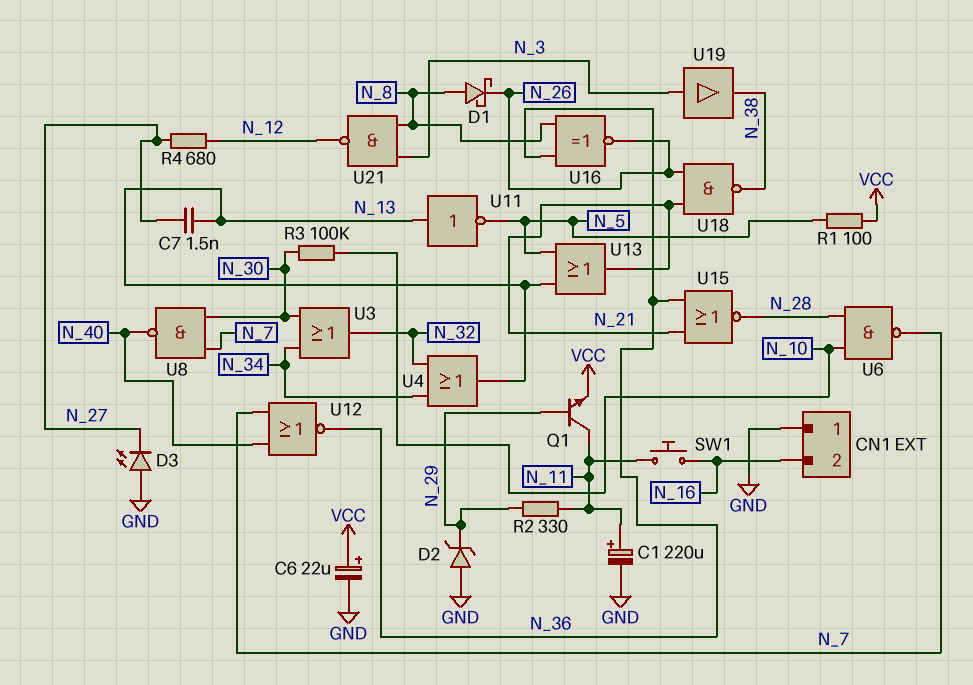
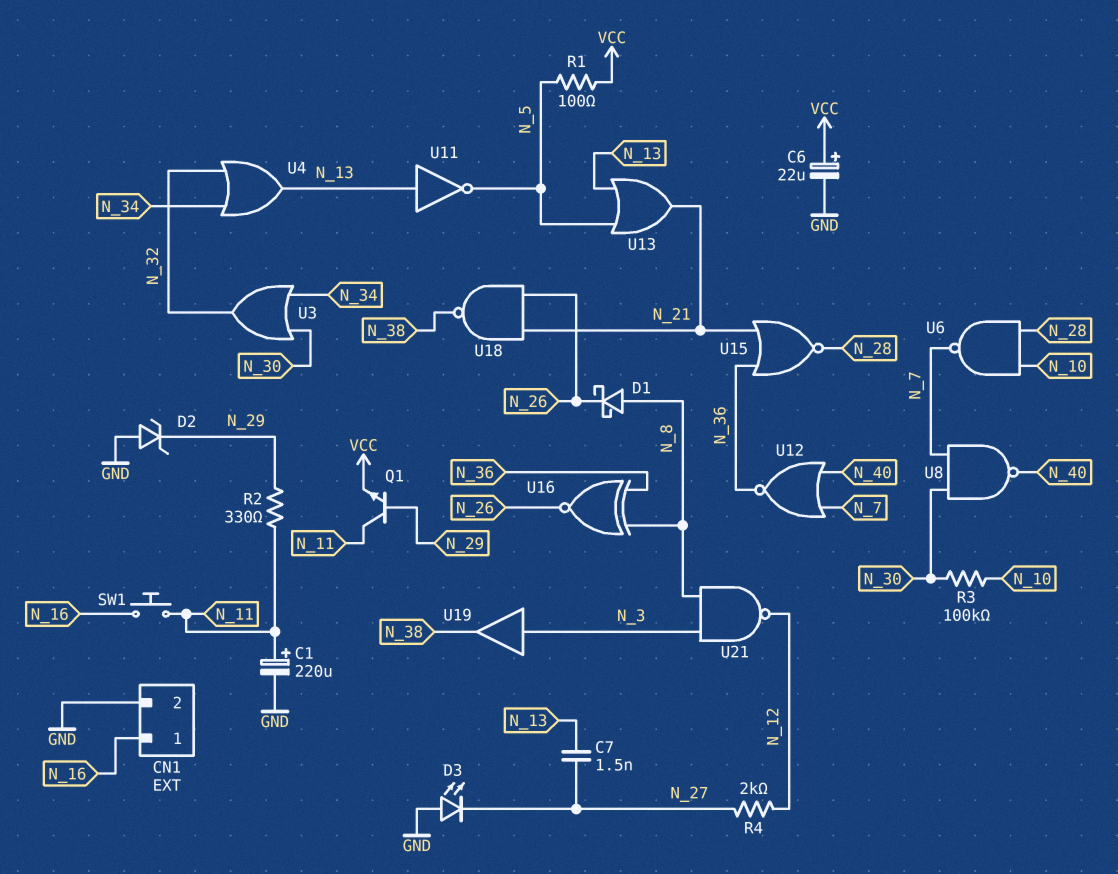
CN1 pin 1: GND -> N_16
CN1 pin 2: N_16 -> GND
R4: 680 (N_12, N_27) -> 2k (N_12, N_27)

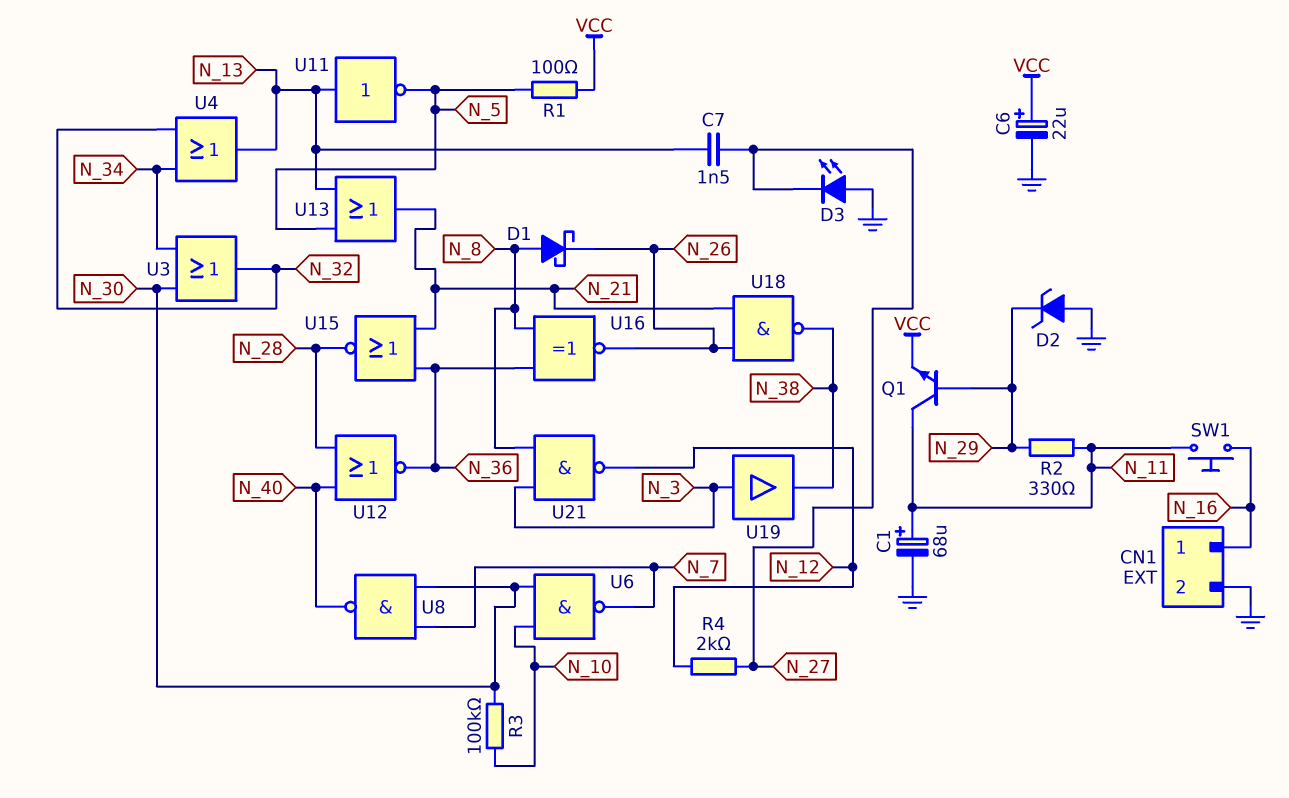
C1: 220uF (plus N_11, minus GND) -> 68uF (plus N_11, minus GND)
U6: NAND (in N_10, in N_28, out N_7) -> NAND (in N_10, in N_30, out N_7)
U12: NOR (in N_7, in N_40, out N_36) -> NOR (in N_28, in N_40, out N_36)

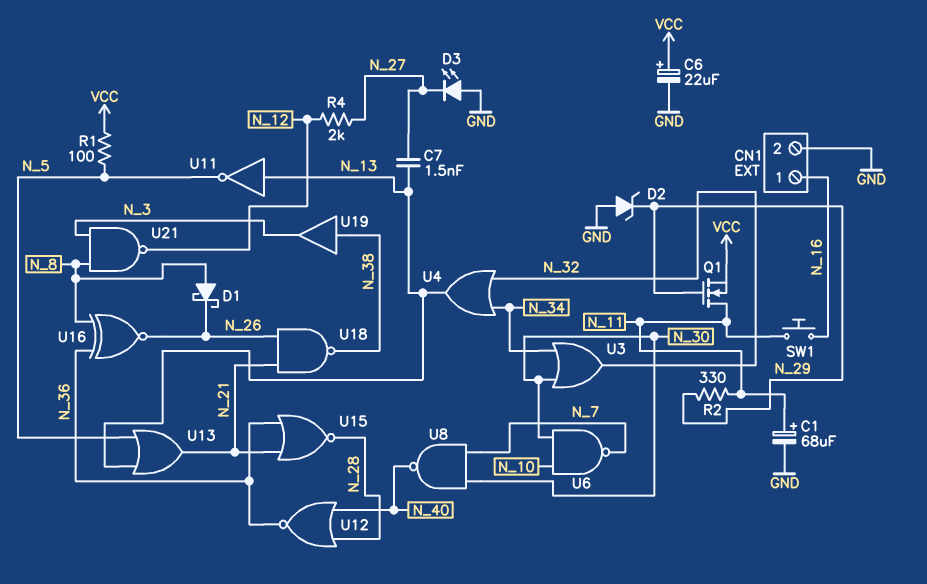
Q1: NPN (B N_29, C N_11, E VCC) -> NMOS (G N_29, D N_11, S VCC)
R3: 100k (N_10, N_30) -> none
U19: buffer (in N_3, out N_38) -> buffer (in N_38, out N_3)

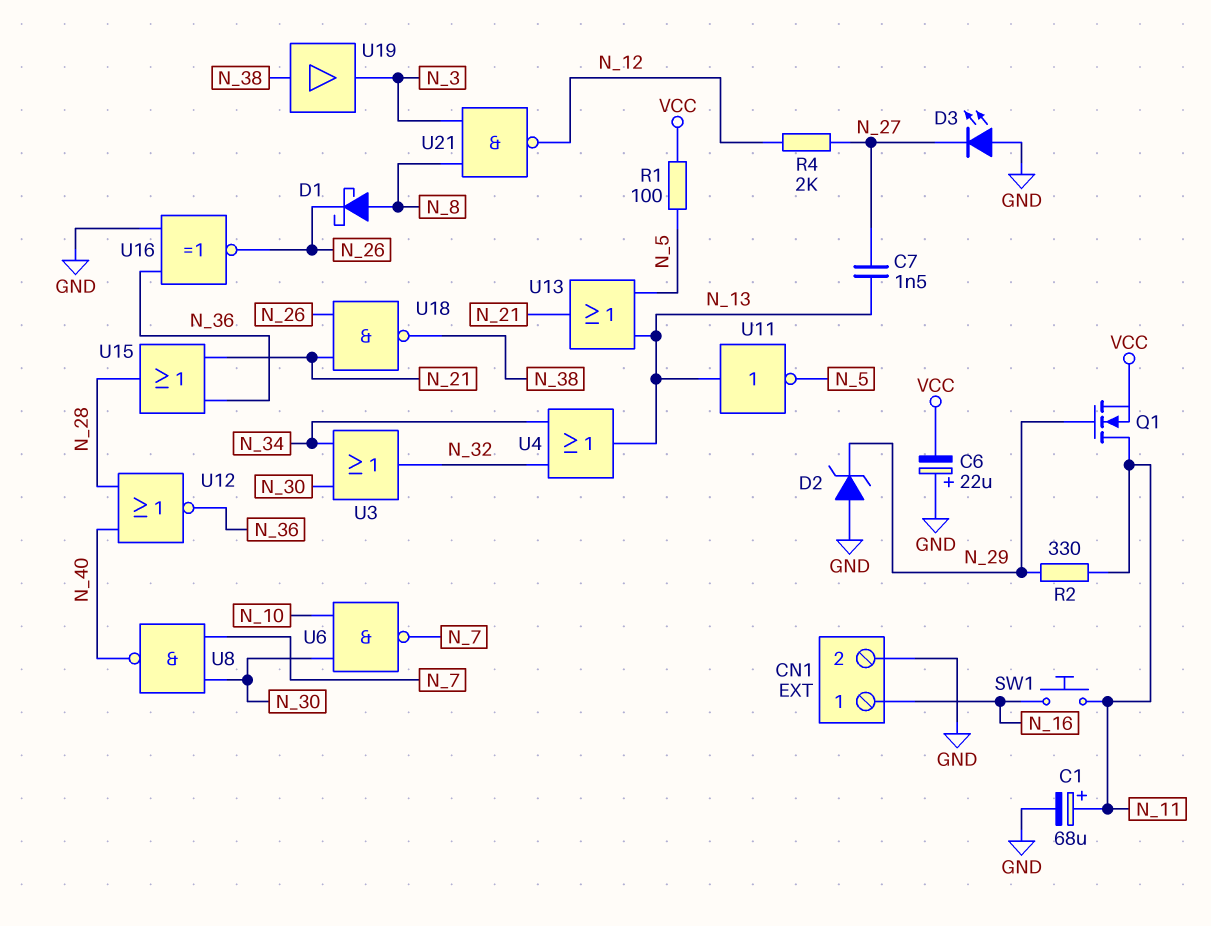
C6: 22uF (plus VCC, minus GND) -> 22uF (plus GND, minus VCC)
U15: NOR (in N_21, in N_36, out N_28) -> OR (in N_21, in N_36, out N_28)
U16: XNOR (in N_8, in N_36, out N_26) -> XNOR (in GND, in N_36, out N_26)

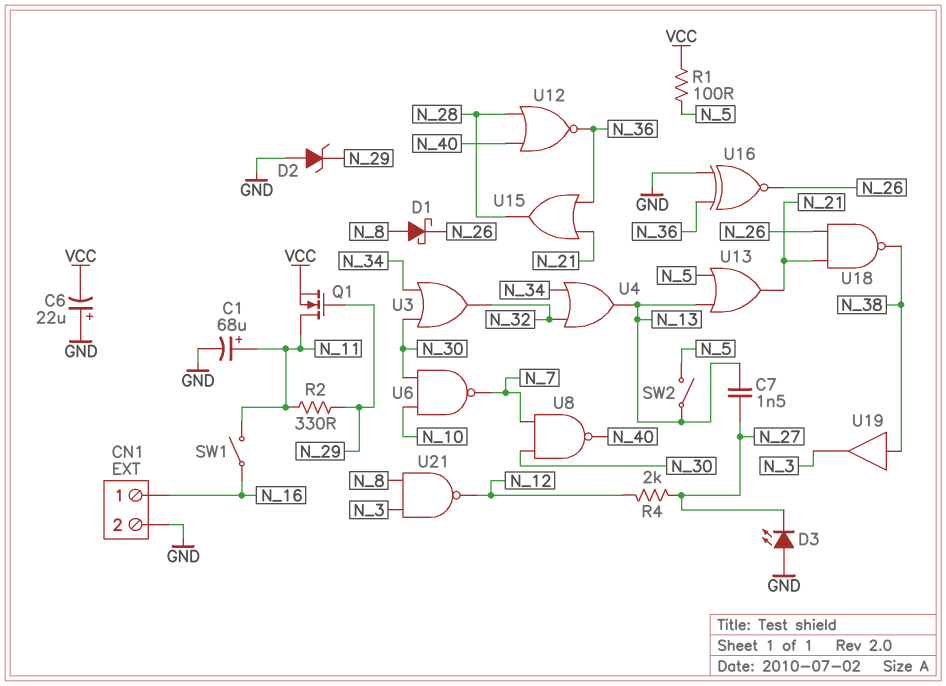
SW1: button (N_11, N_16) -> switch (N_11, N_16)
SW2: none -> switch (N_5, N_13)
U11: NOT (in N_13, out N_5) -> none

